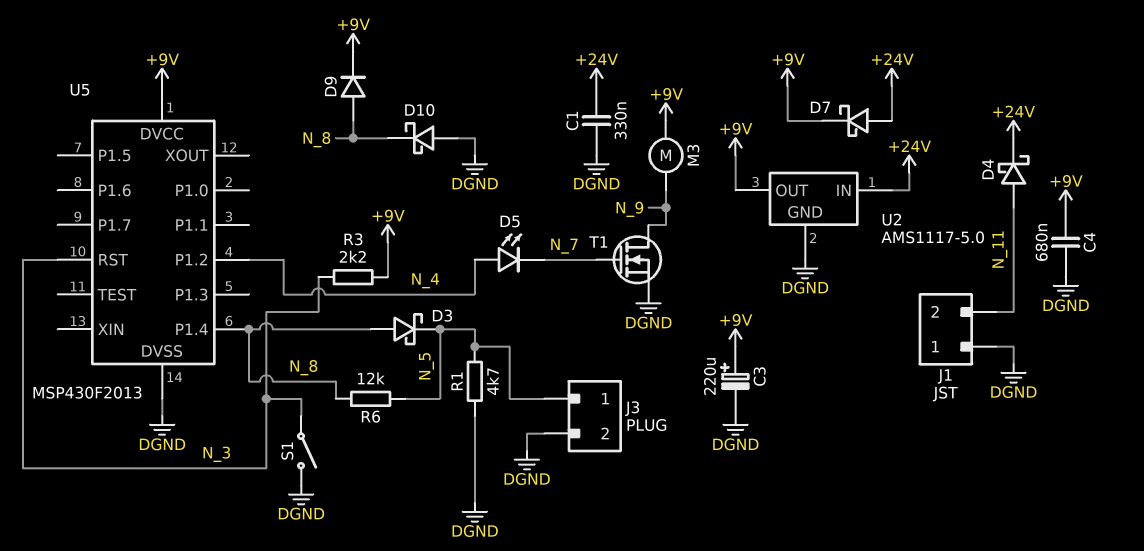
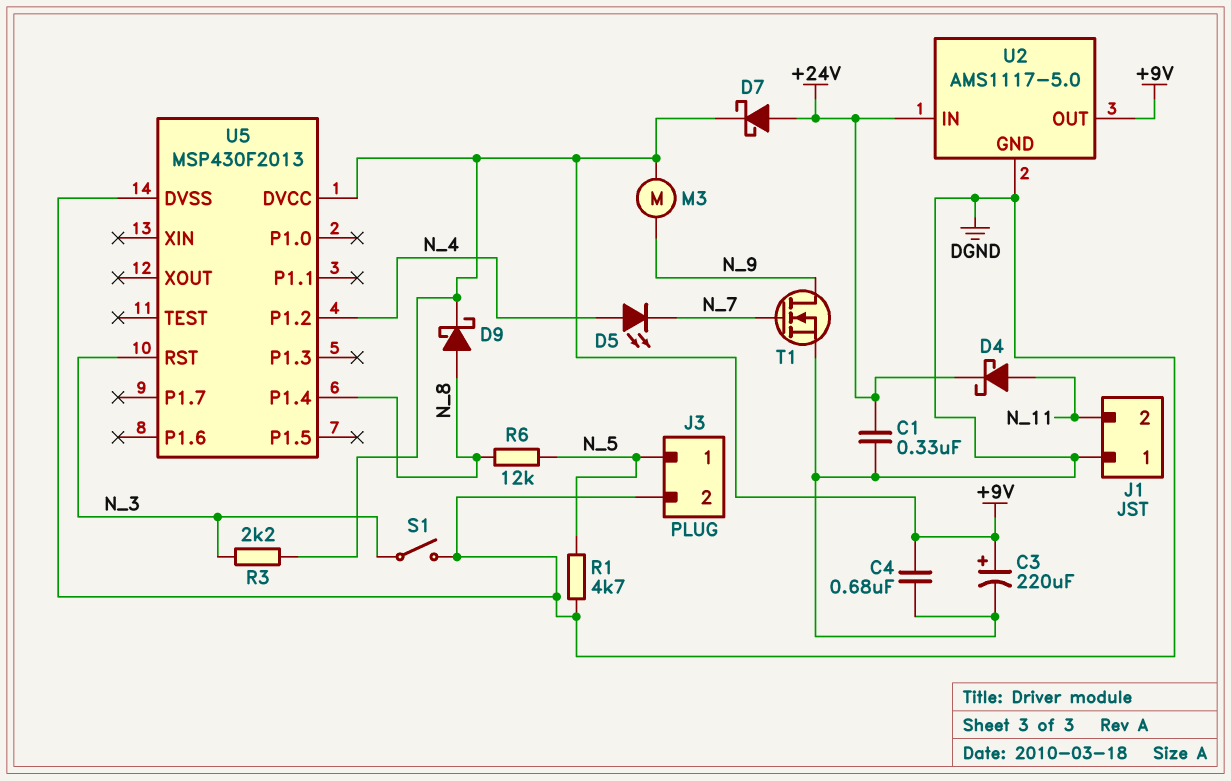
D3: schottky (A N_8, K N_5) -> none
D9: diode (A N_8, K +9V) -> schottky (A N_8, K +9V)
D10: schottky (A DGND, K N_8) -> none

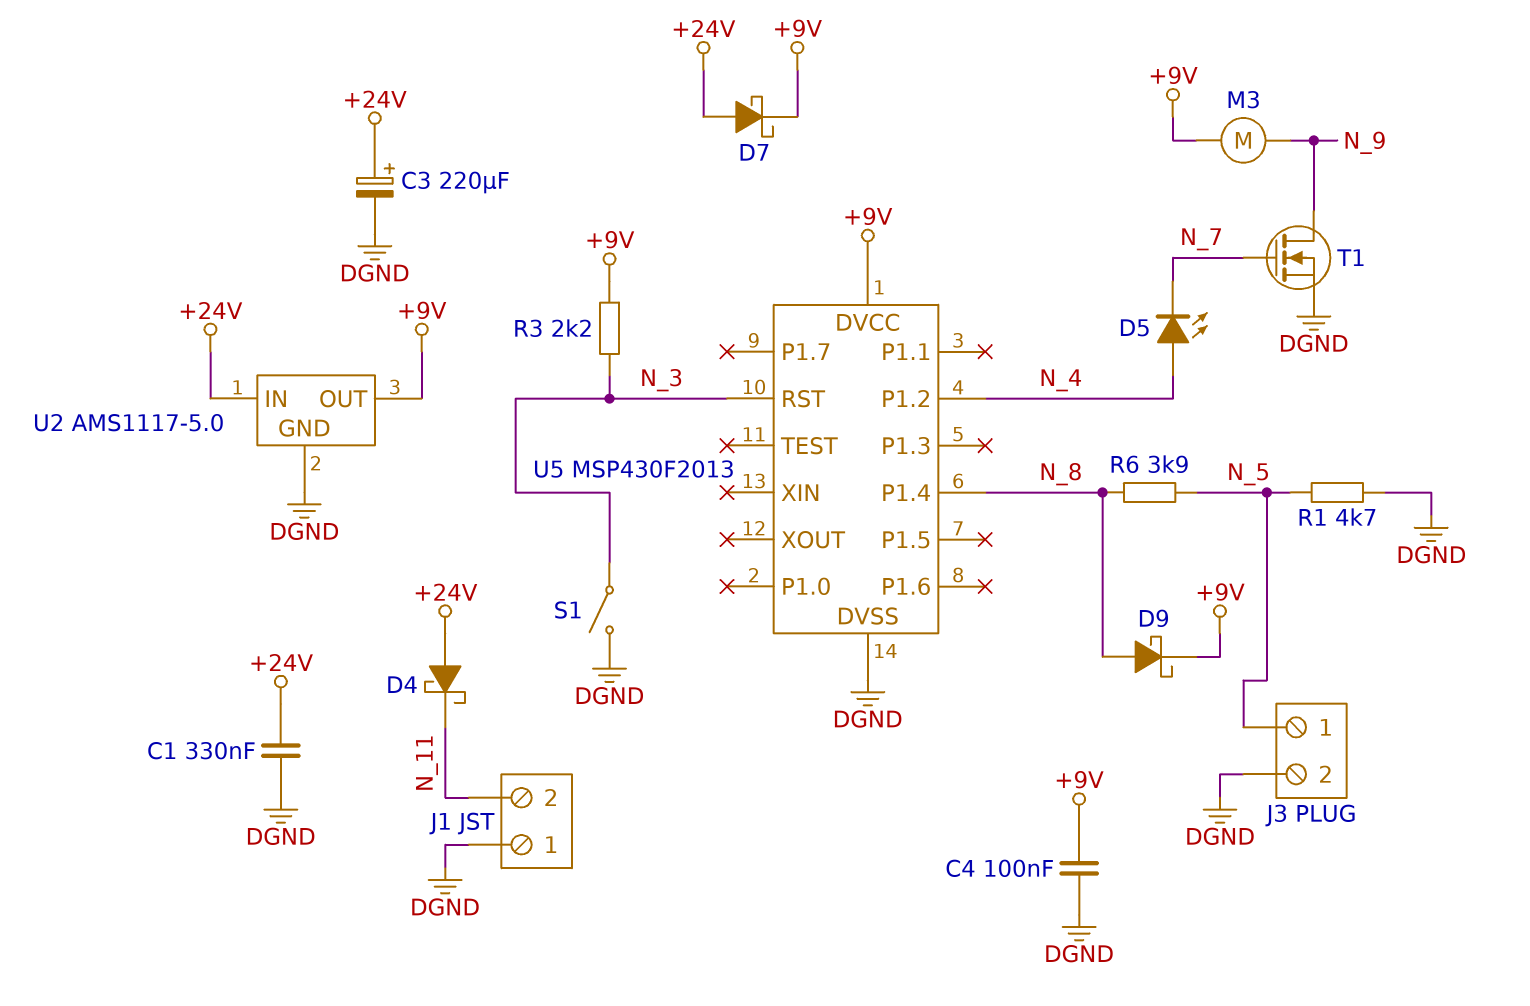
C3: 220uF (plus +9V, minus DGND) -> 220uF (plus +24V, minus DGND)
C4: 680nF (+9V, DGND) -> 100nF (+9V, DGND)
D4: schottky (A N_11, K +24V) -> schottky (A +24V, K N_11)
R6: 12k (N_5, N_8) -> 3.9k (N_5, N_8)

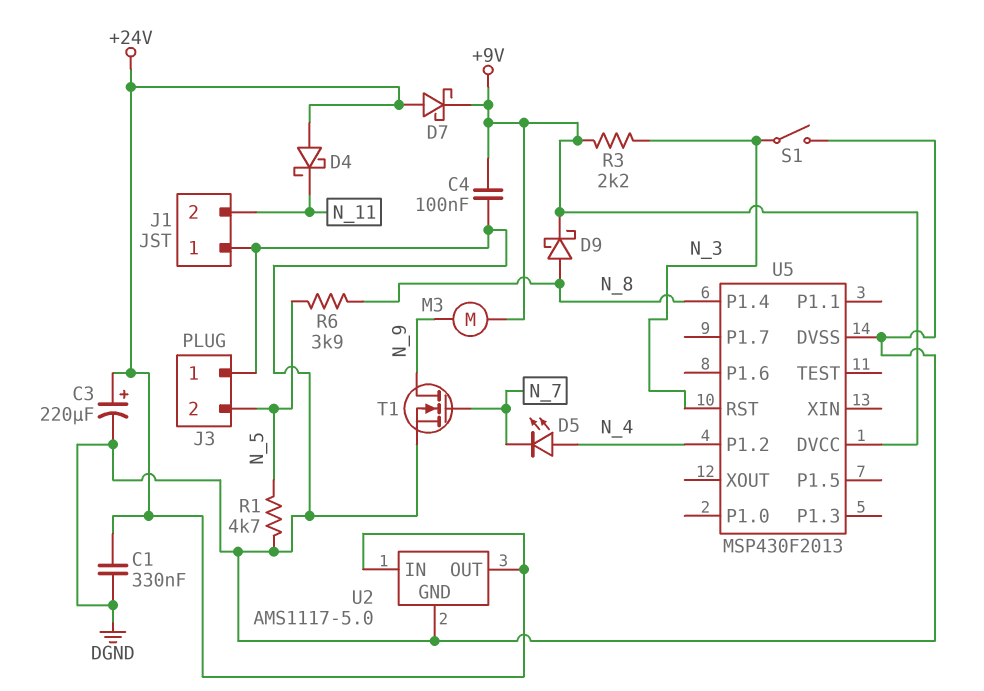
J3 pin 1: N_5 -> DGND
J3 pin 2: DGND -> N_5
U2 pin OUT: +9V -> +24V

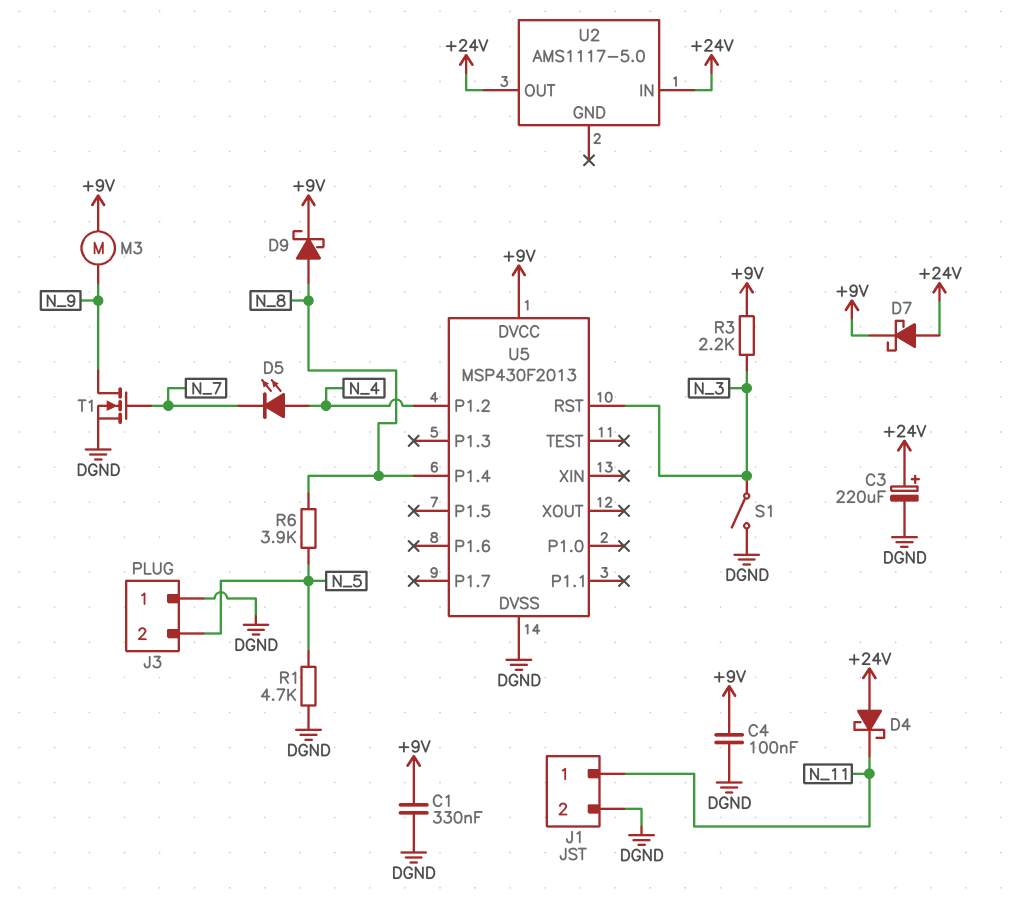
C1: 330nF (+24V, DGND) -> 330nF (+9V, DGND)
J1 pin 1: DGND -> N_11
J1 pin 2: N_11 -> DGND
U2 pin GND: DGND -> none

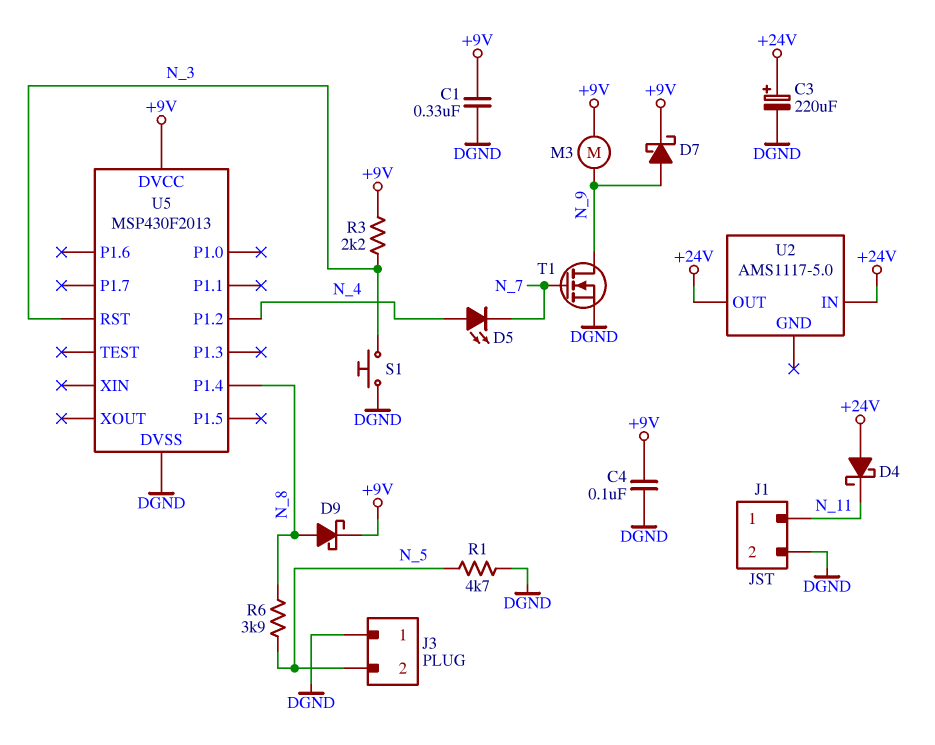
D7: schottky (A +24V, K +9V) -> schottky (A N_9, K +9V)
S1: switch (DGND, N_3) -> button (DGND, N_3)

